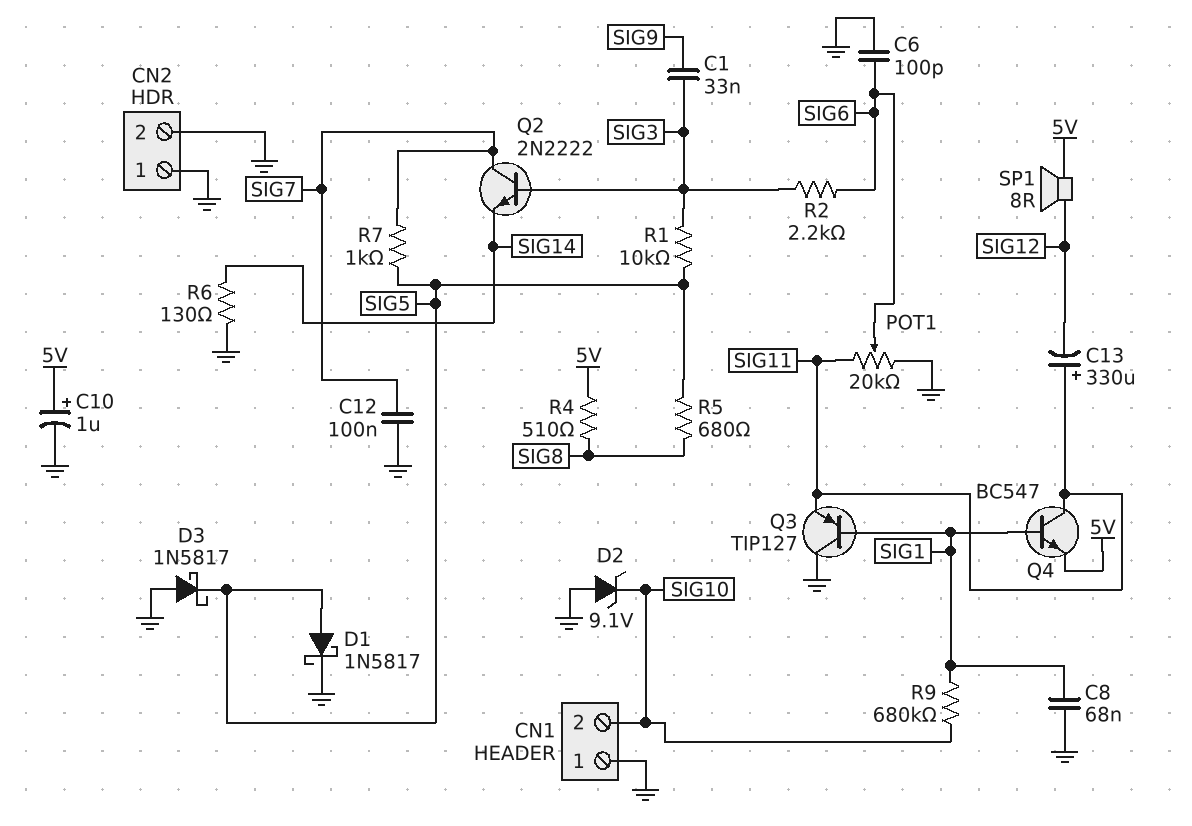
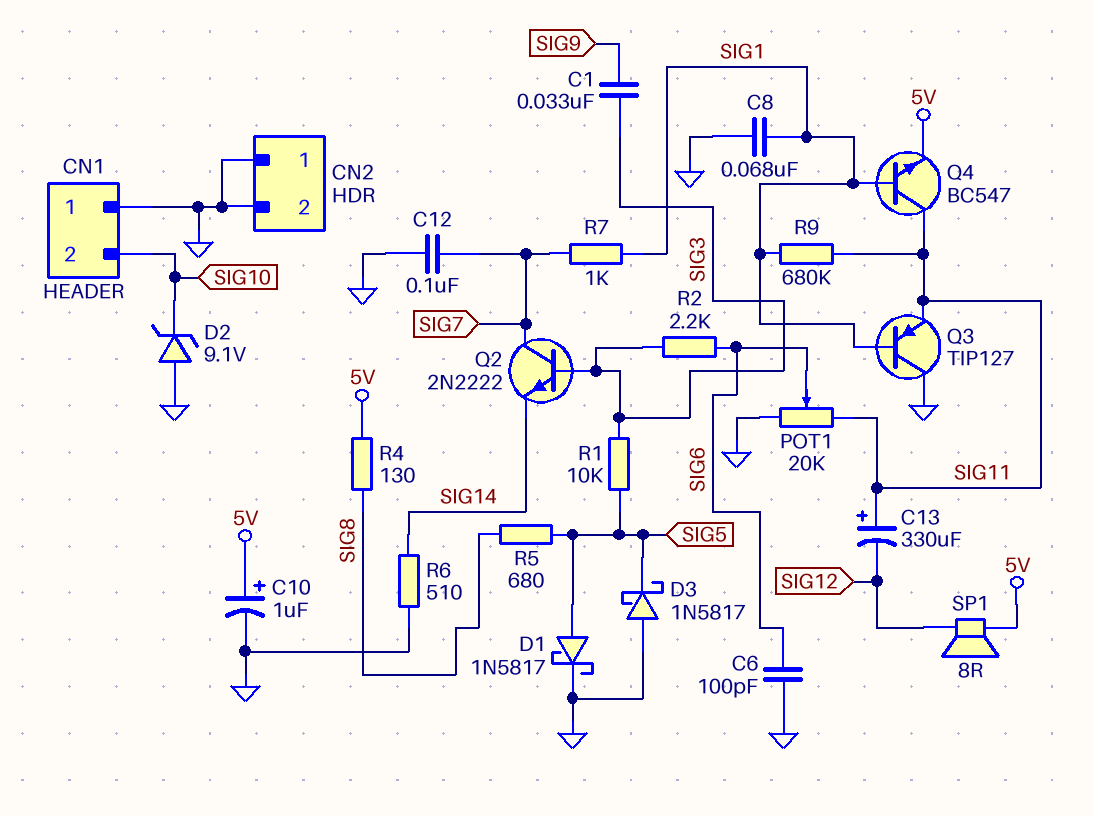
R4: 510 (5V, SIG8) -> 130 (5V, SIG8)
R6: 130 (GND, SIG14) -> 510 (GND, SIG14)
R7: 1k (SIG5, SIG7) -> 1k (SIG1, SIG7)
R9: 680k (SIG1, SIG10) -> 680k (SIG1, SIG11)

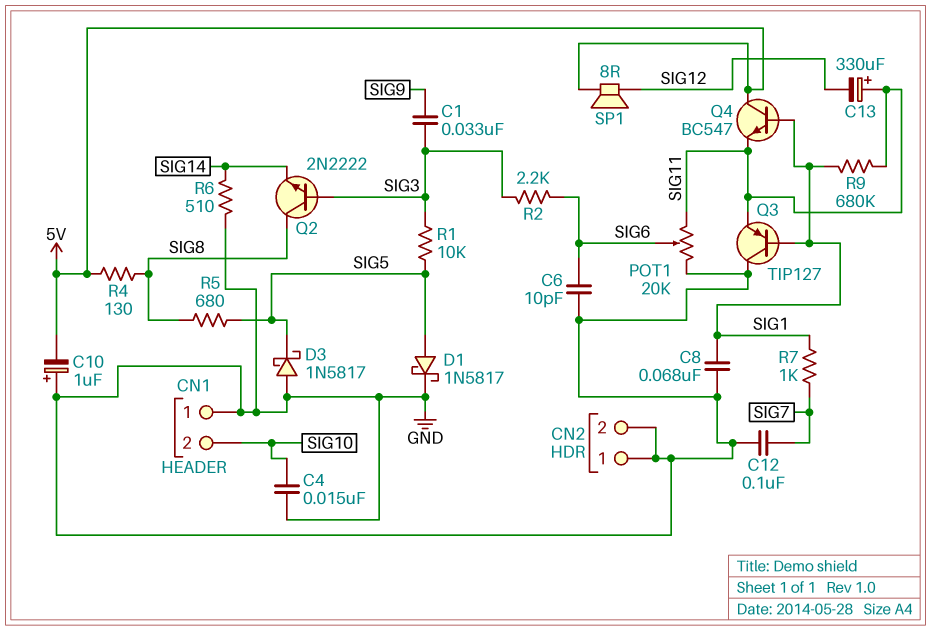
C4: none -> 15nF (GND, SIG10)
C6: 100pF (GND, SIG6) -> 10pF (GND, SIG6)
C10: 1uF (plus 5V, minus GND) -> 1uF (plus GND, minus 5V)
D2: zener 9.1V (A GND, K SIG10) -> none
Q2: NPN 2N2222 (B SIG3, C SIG7, E SIG14) -> NPN 2N2222 (B SIG3, C SIG8, E SIG14)
Q4: NPN BC547 (B SIG1, C SIG11, E 5V) -> NPN BC547 (B SIG1, C 5V, E SIG11)

